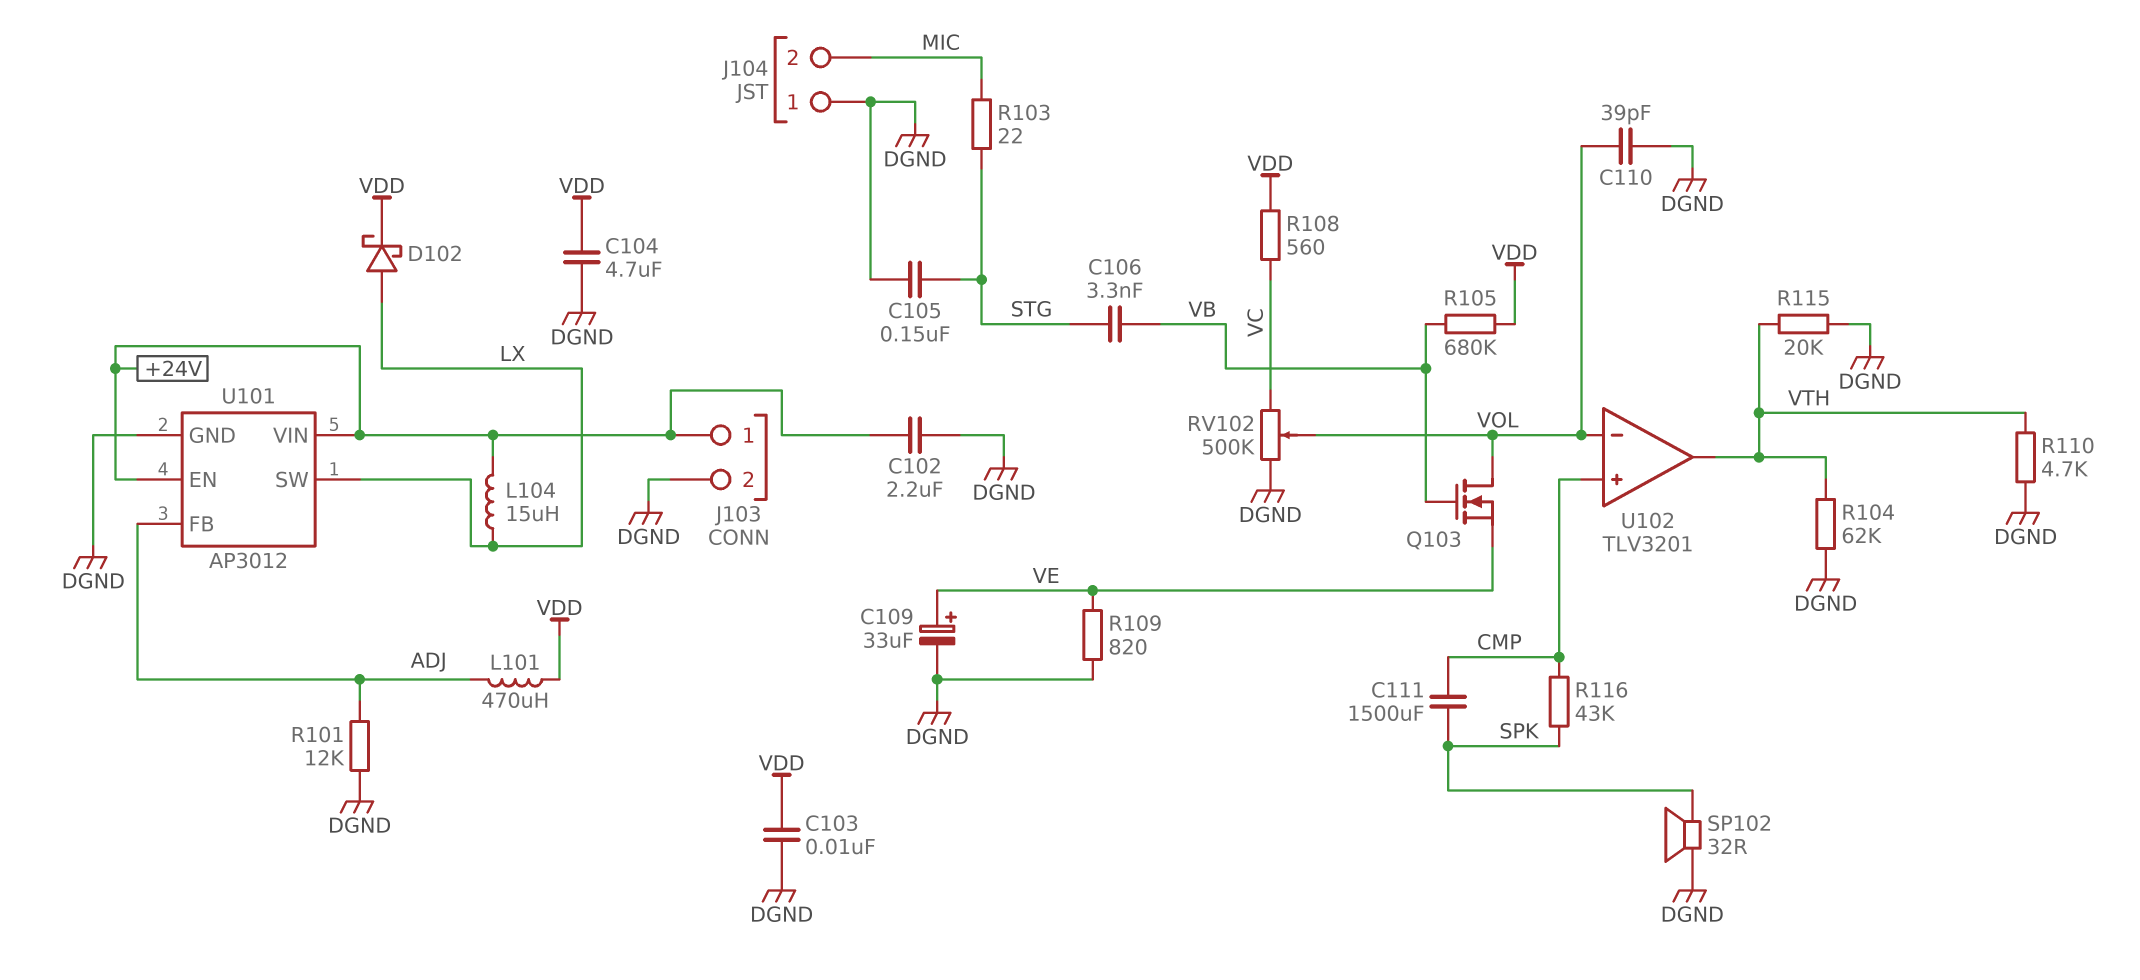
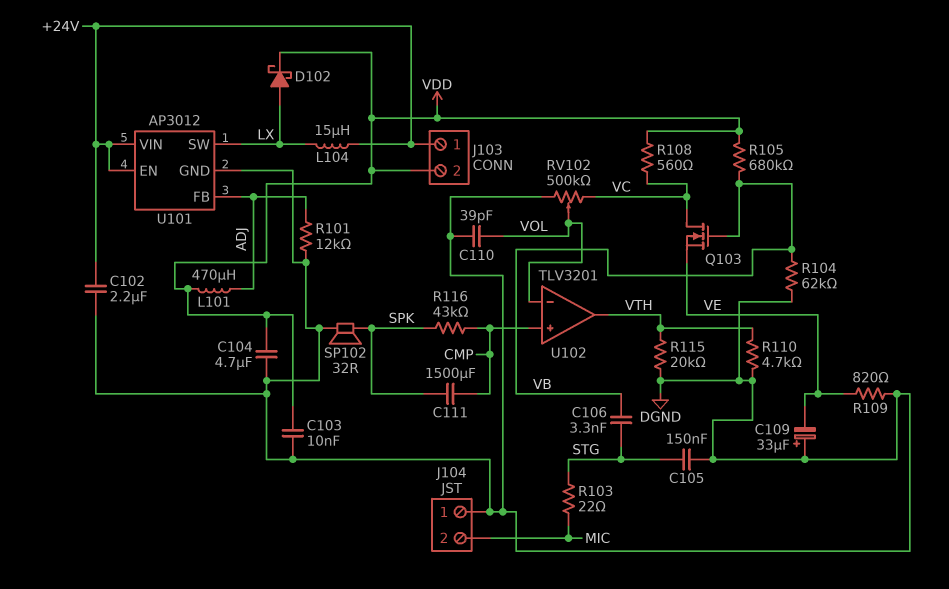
C109: 33uF (plus VE, minus DGND) -> 33uF (plus DGND, minus VE)
J103 pin 2: DGND -> VDD
Q103: NMOS (G VB, D VOL, S VE) -> NMOS (G VB, D VC, S VE)
R104: 62k (DGND, VTH) -> 62k (DGND, VB)

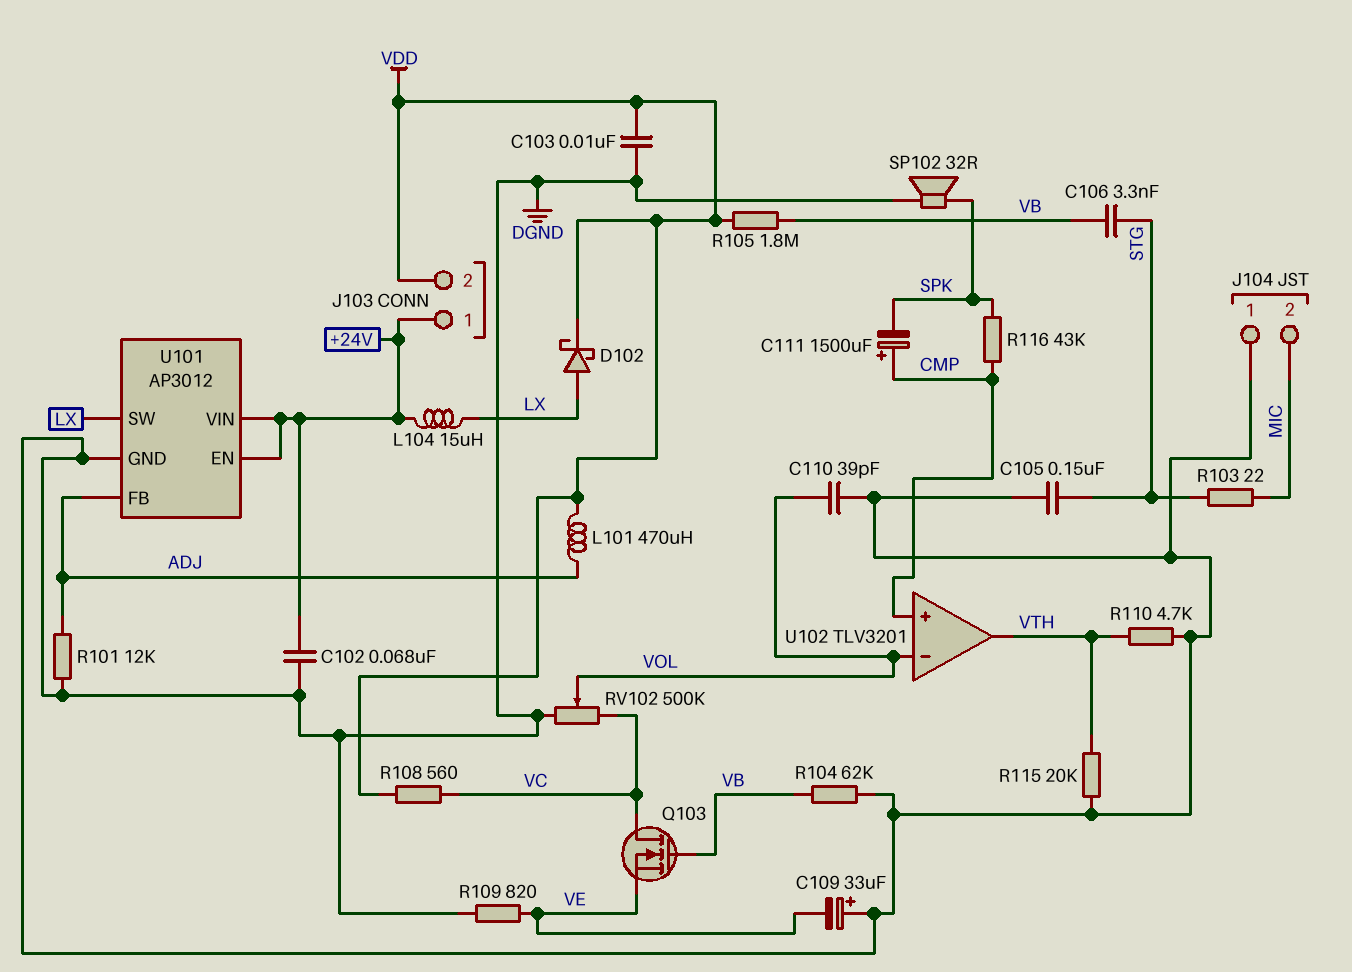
C102: 2.2uF (+24V, DGND) -> 68nF (+24V, DGND)
C104: 4.7uF (DGND, VDD) -> none
C111: 1500uF (CMP, SPK) -> 1500uF (plus CMP, minus SPK)
R105: 680k (VB, VDD) -> 1.8M (VB, VDD)

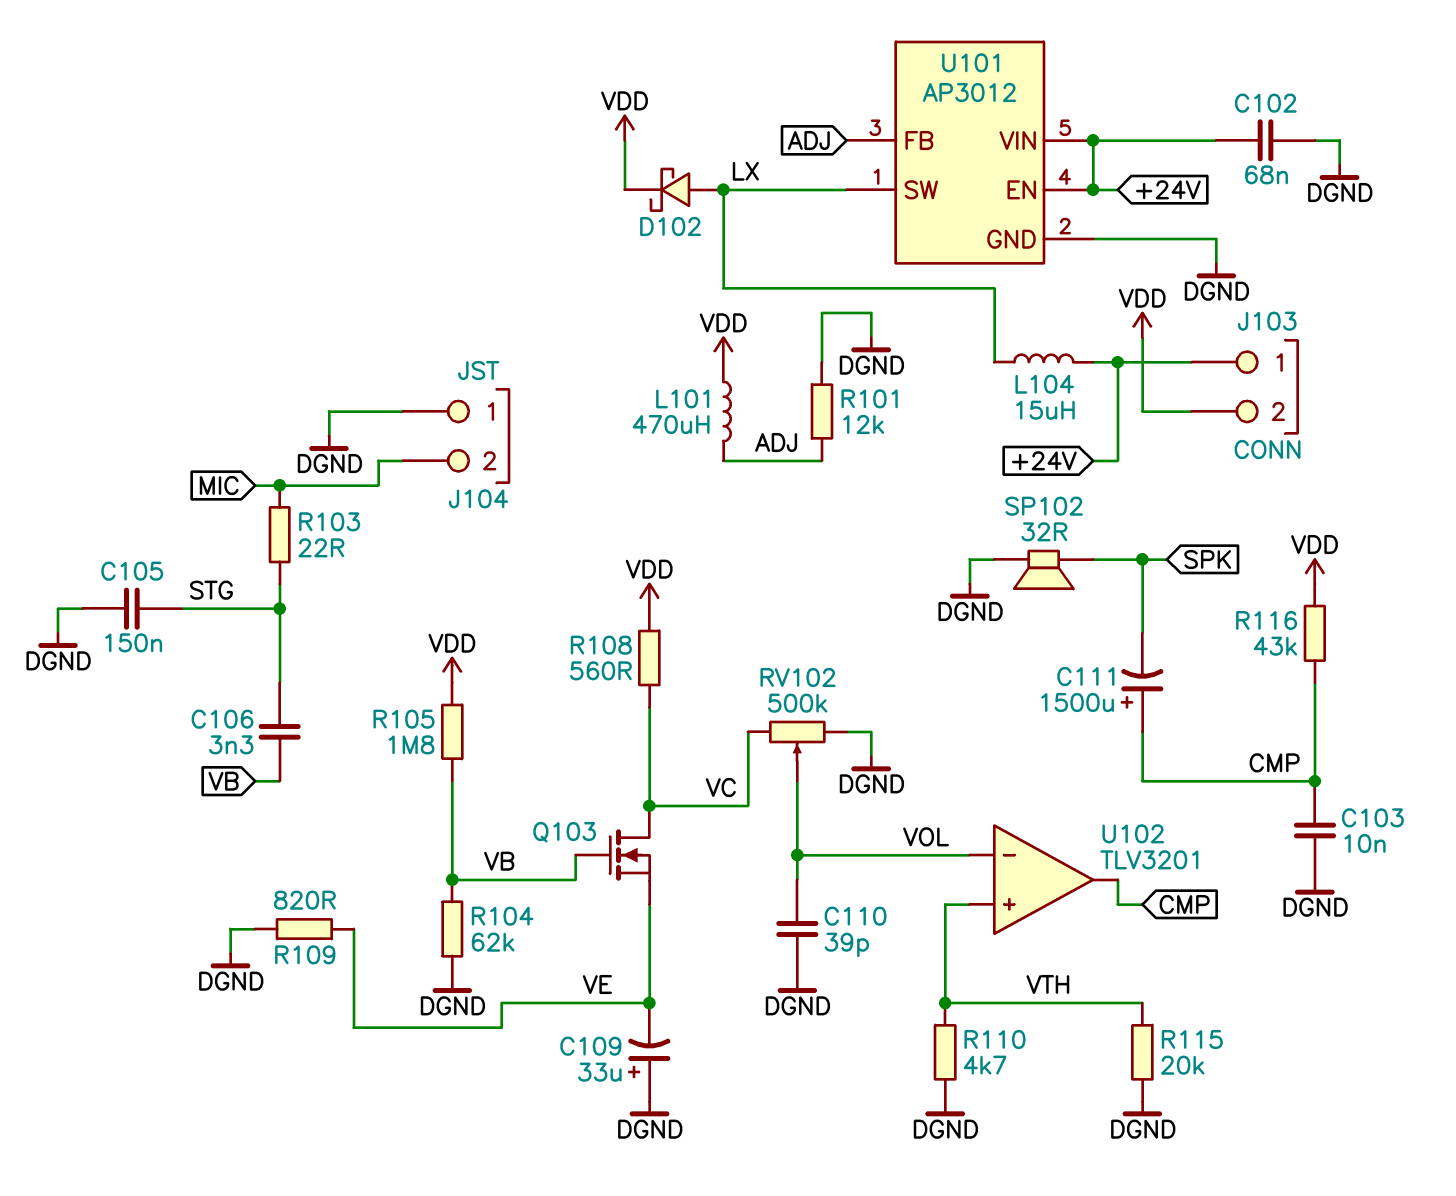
C103: 10nF (DGND, VDD) -> 10nF (CMP, DGND)
R116: 43k (CMP, SPK) -> 43k (CMP, VDD)
U102 pin in+: CMP -> VTH
U102 pin out: VTH -> CMP

